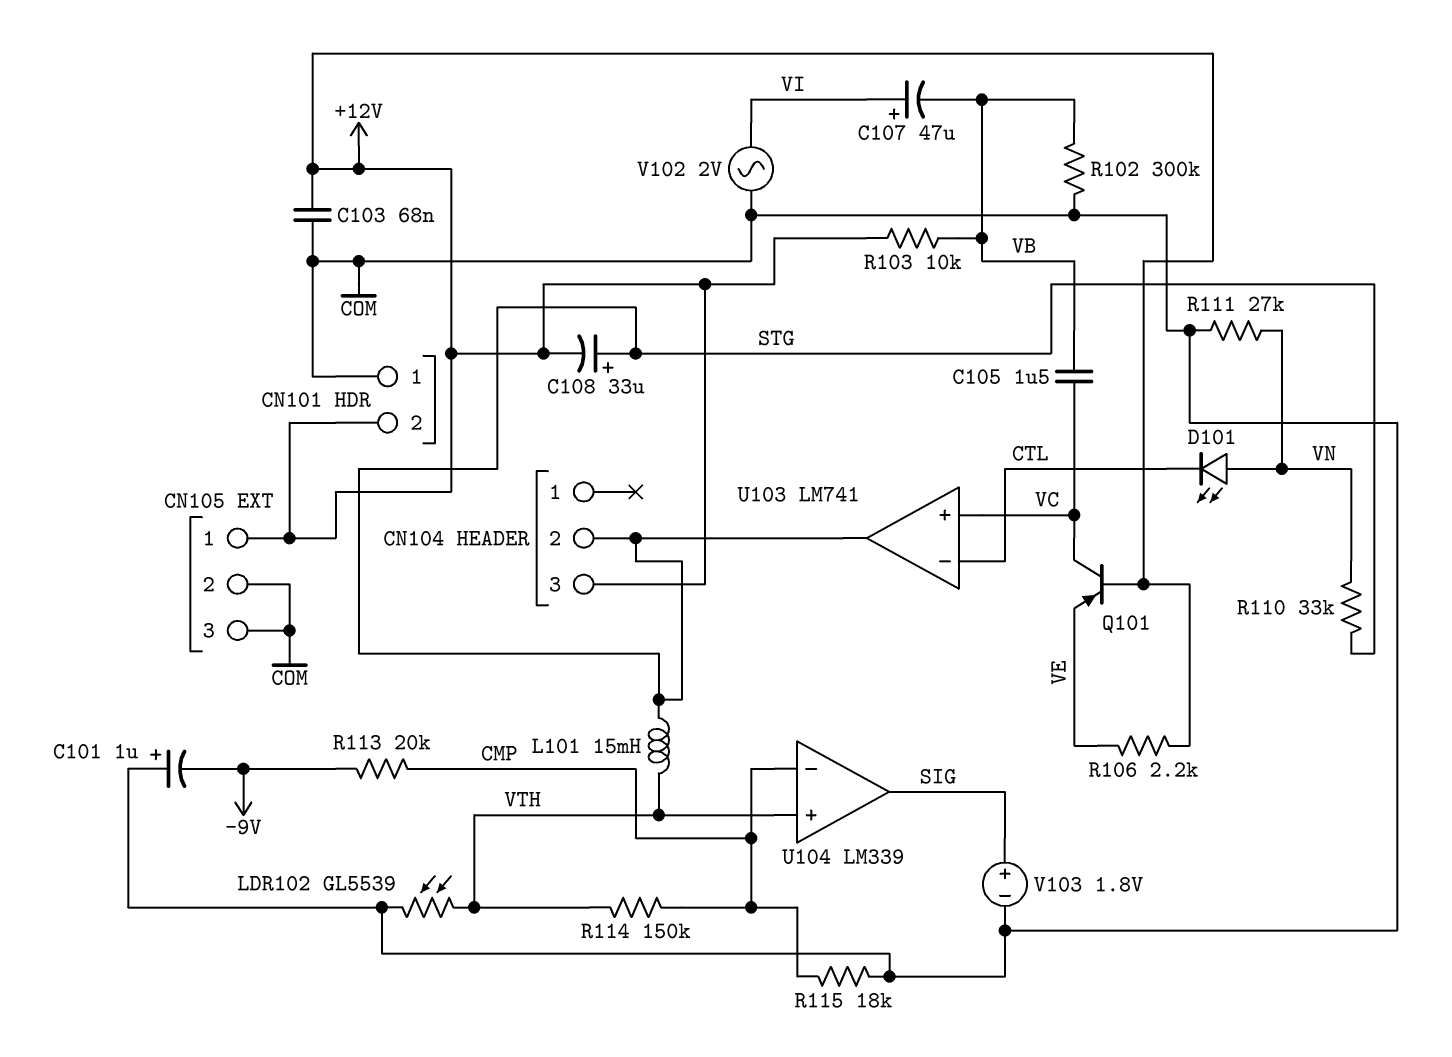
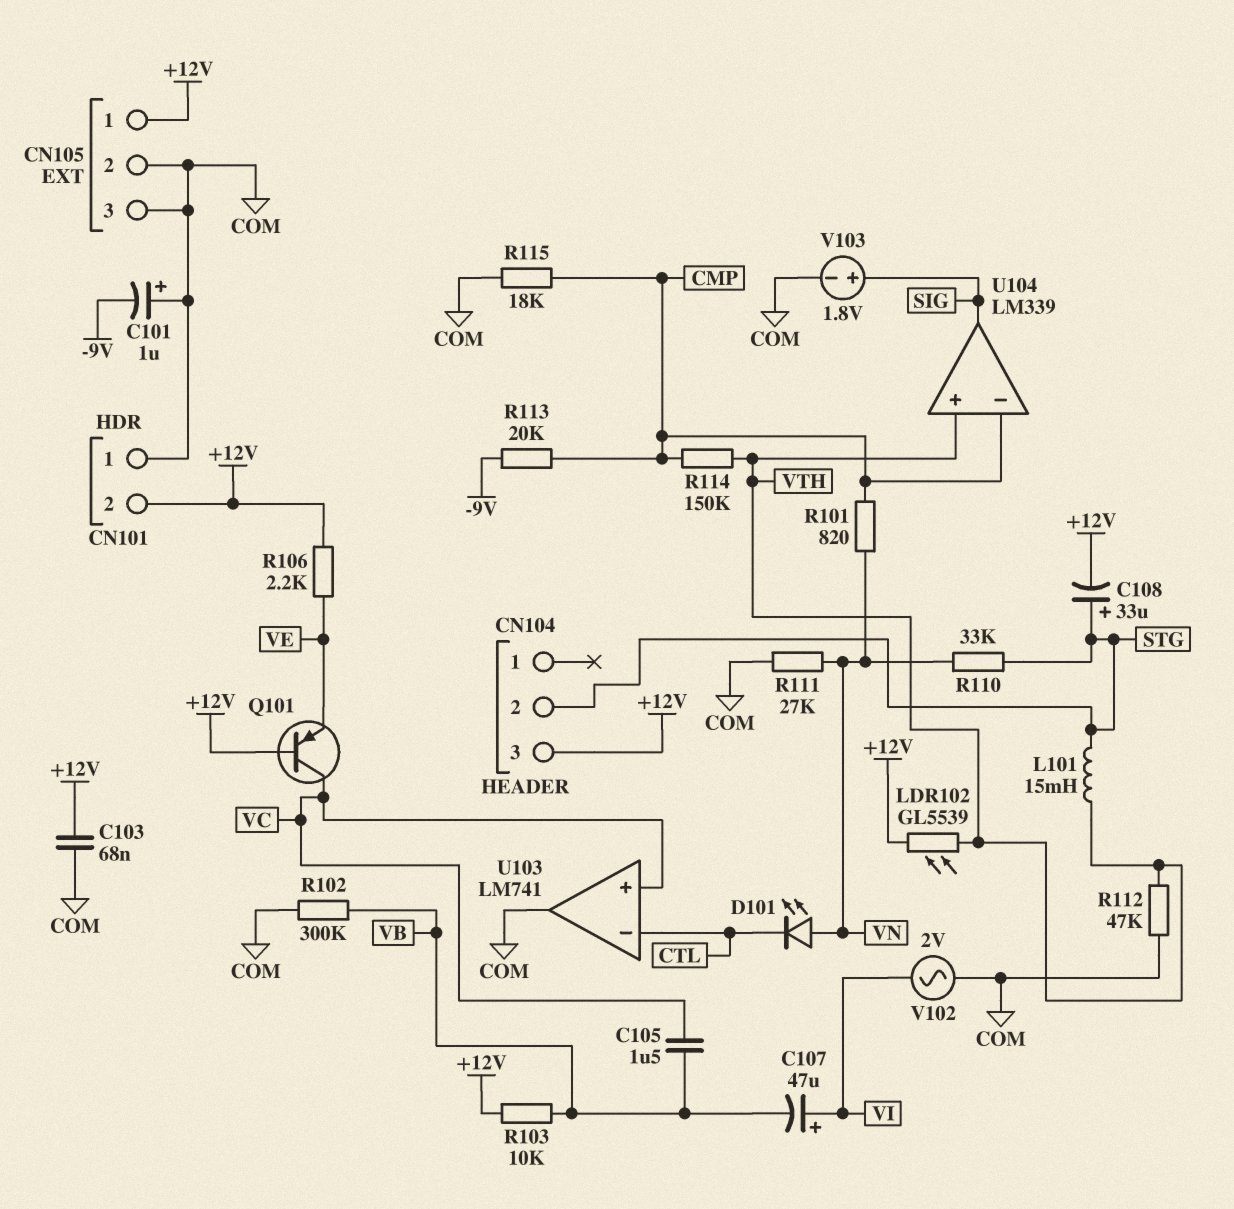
LDR102: GL5539 (COM, VTH) -> GL5539 (+12V, VTH)
R101: none -> 820 (CMP, VN)
R112: none -> 47k (COM, VTH)
U103 pin out: STG -> COM

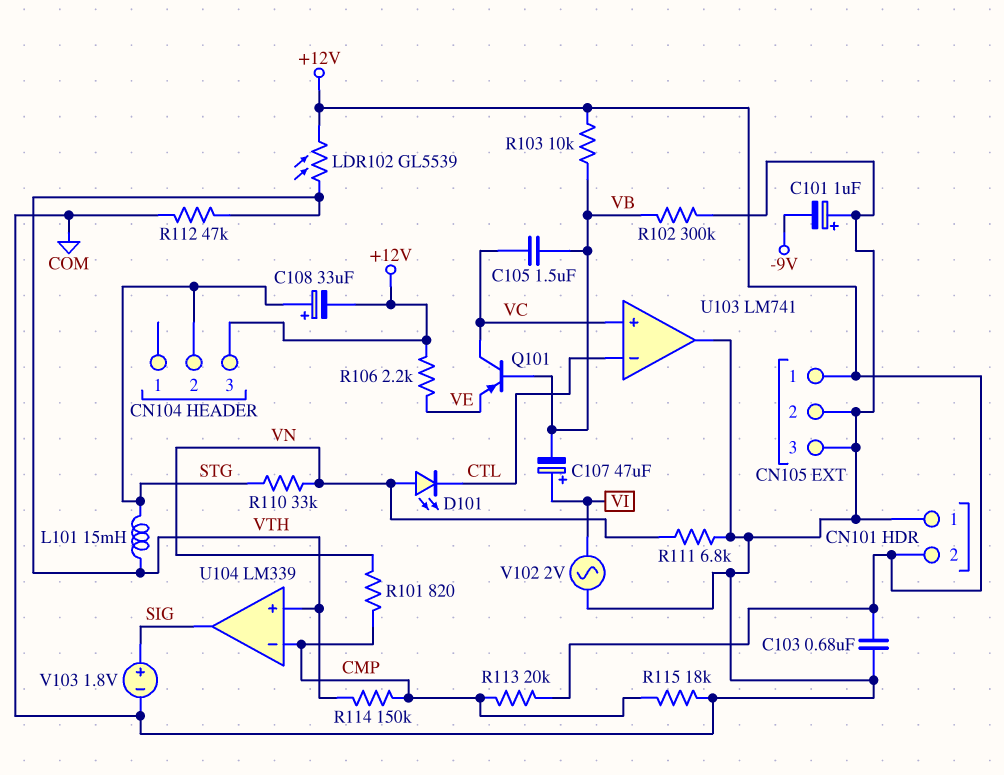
C103: 68nF (+12V, COM) -> 680nF (+12V, COM)
Q101: PNP (B +12V, C VC, E VE) -> PNP (B VB, C VC, E VE)
R111: 27k (COM, VN) -> 6.8k (COM, VN)
R113: 20k (-9V, CMP) -> 20k (+12V, CMP)

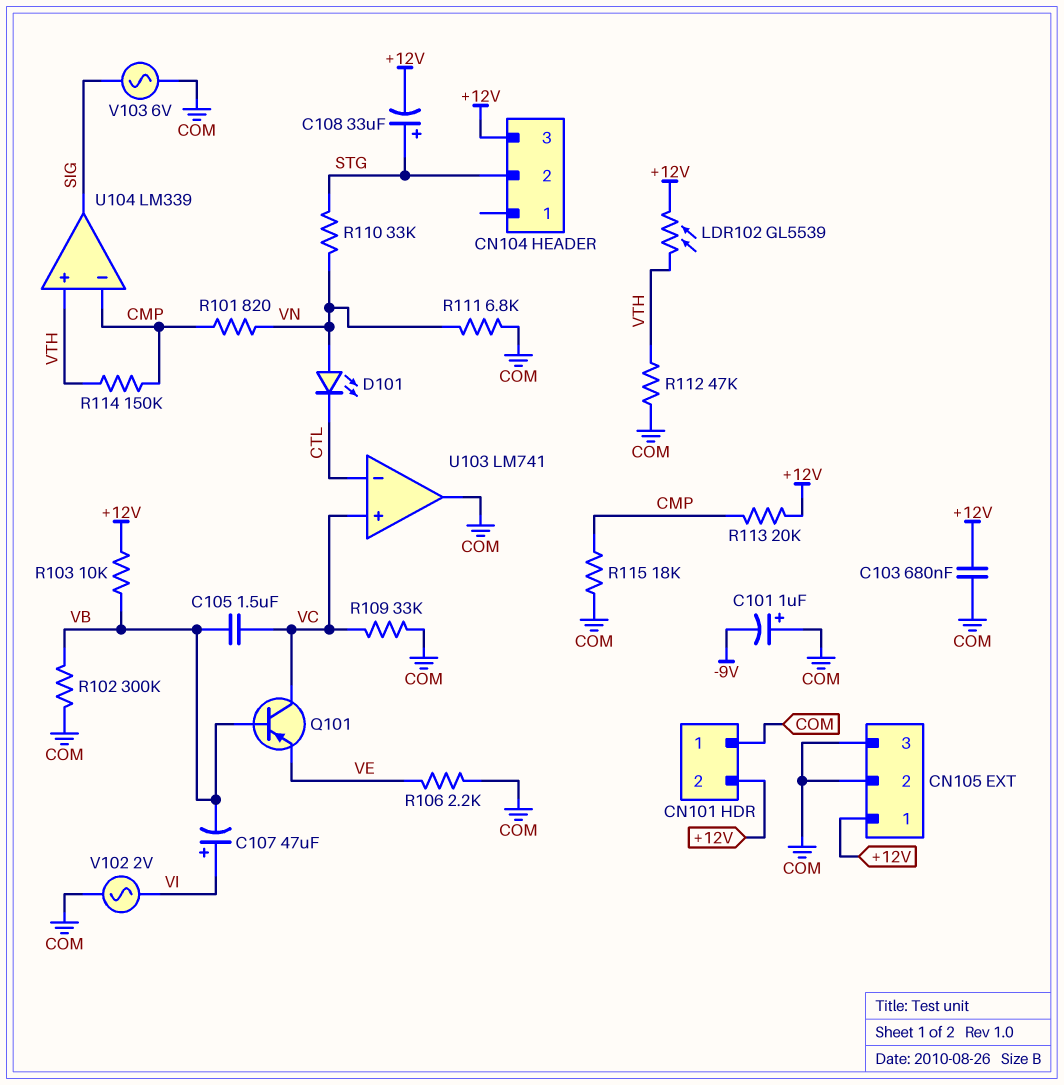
L101: 15mH (STG, VTH) -> none
R106: 2.2k (+12V, VE) -> 2.2k (COM, VE)
R109: none -> 33k (COM, VC)
V103: 1.8V (plus SIG, minus COM) -> AC 6V (COM, SIG)

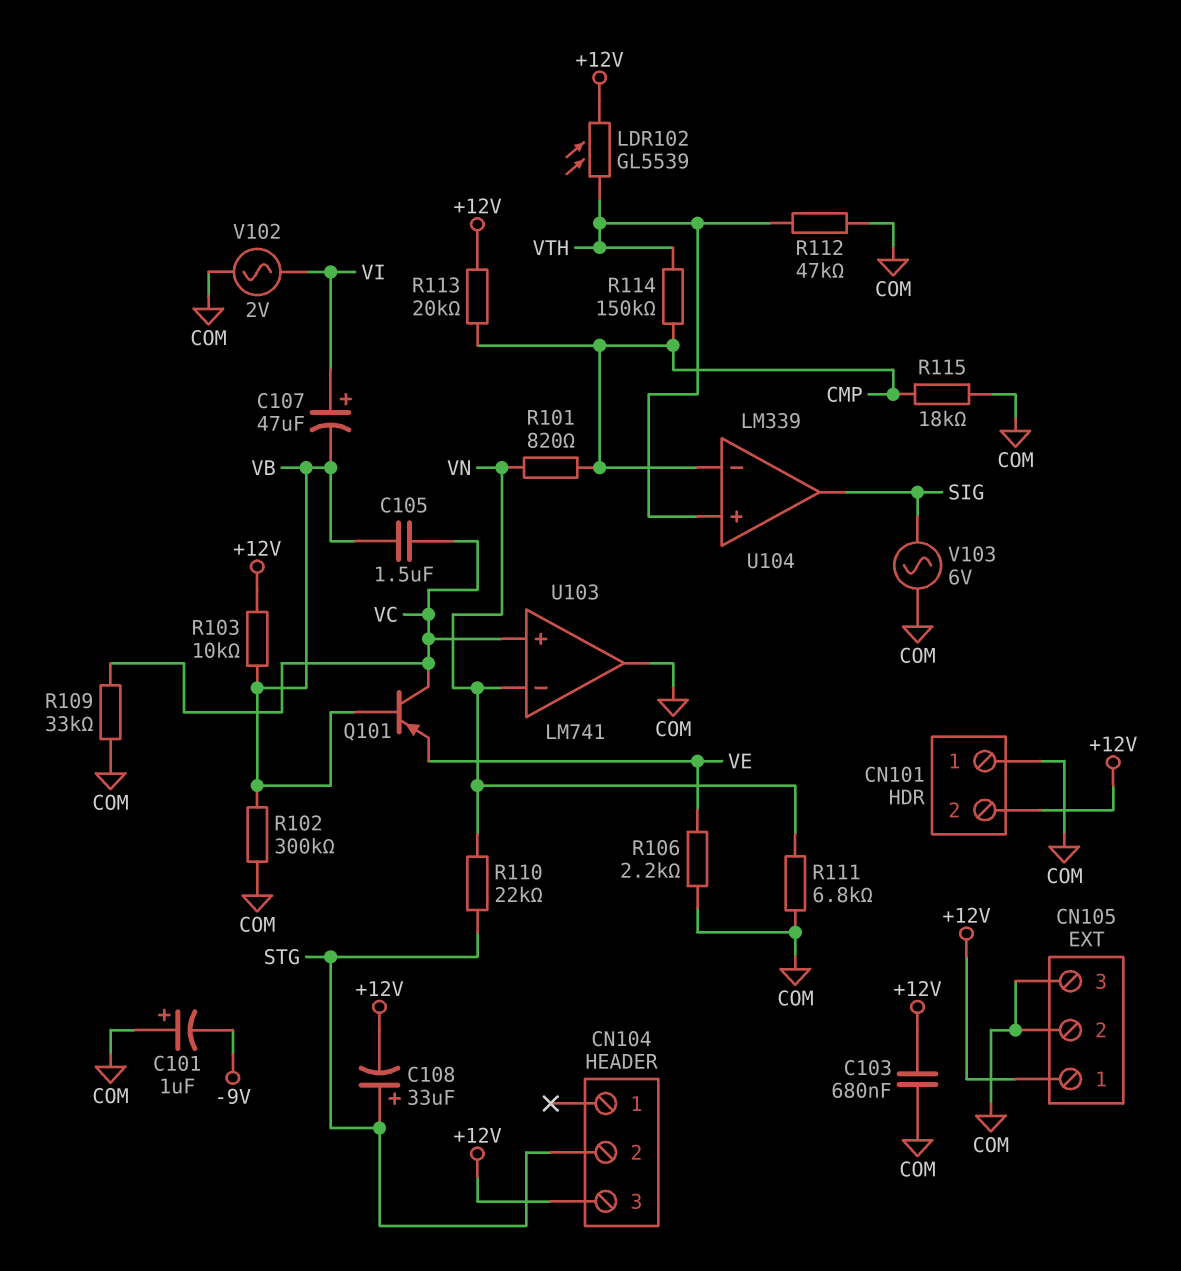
D101: LED (A VN, K CTL) -> none
R110: 33k (STG, VN) -> 22k (STG, VN)
U103 pin in-: CTL -> VN

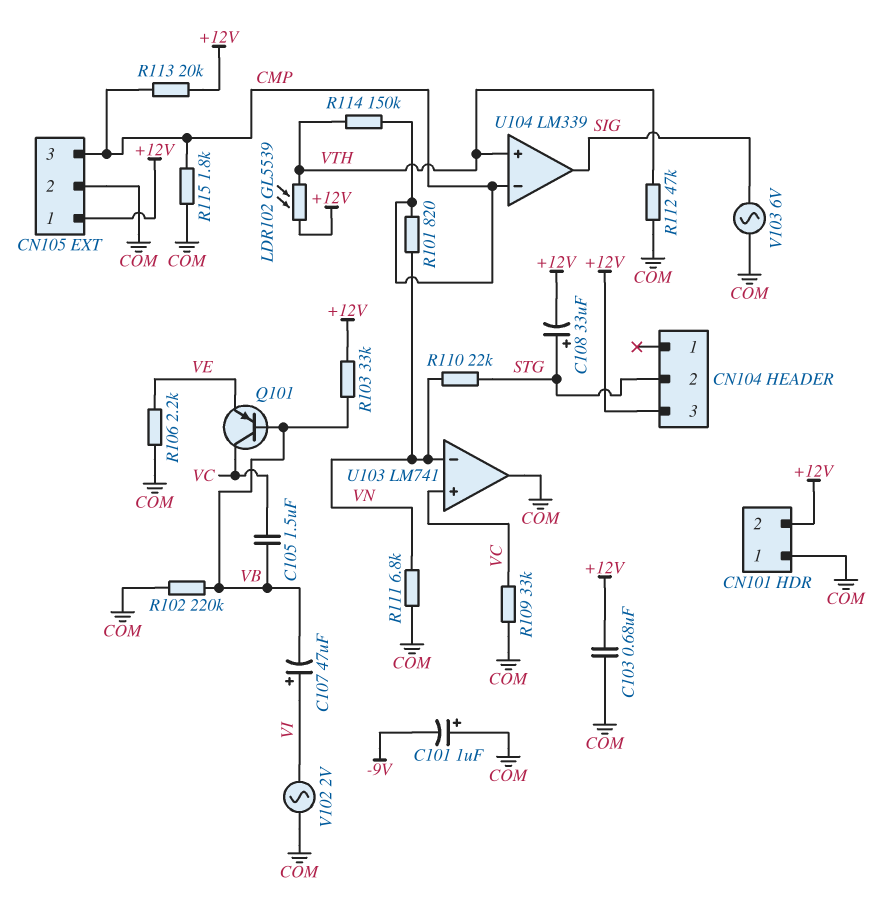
CN105 pin 3: COM -> CMP
R102: 300k (COM, VB) -> 220k (COM, VB)
R103: 10k (+12V, VB) -> 33k (+12V, VB)
R115: 18k (CMP, COM) -> 1.8k (CMP, COM)

